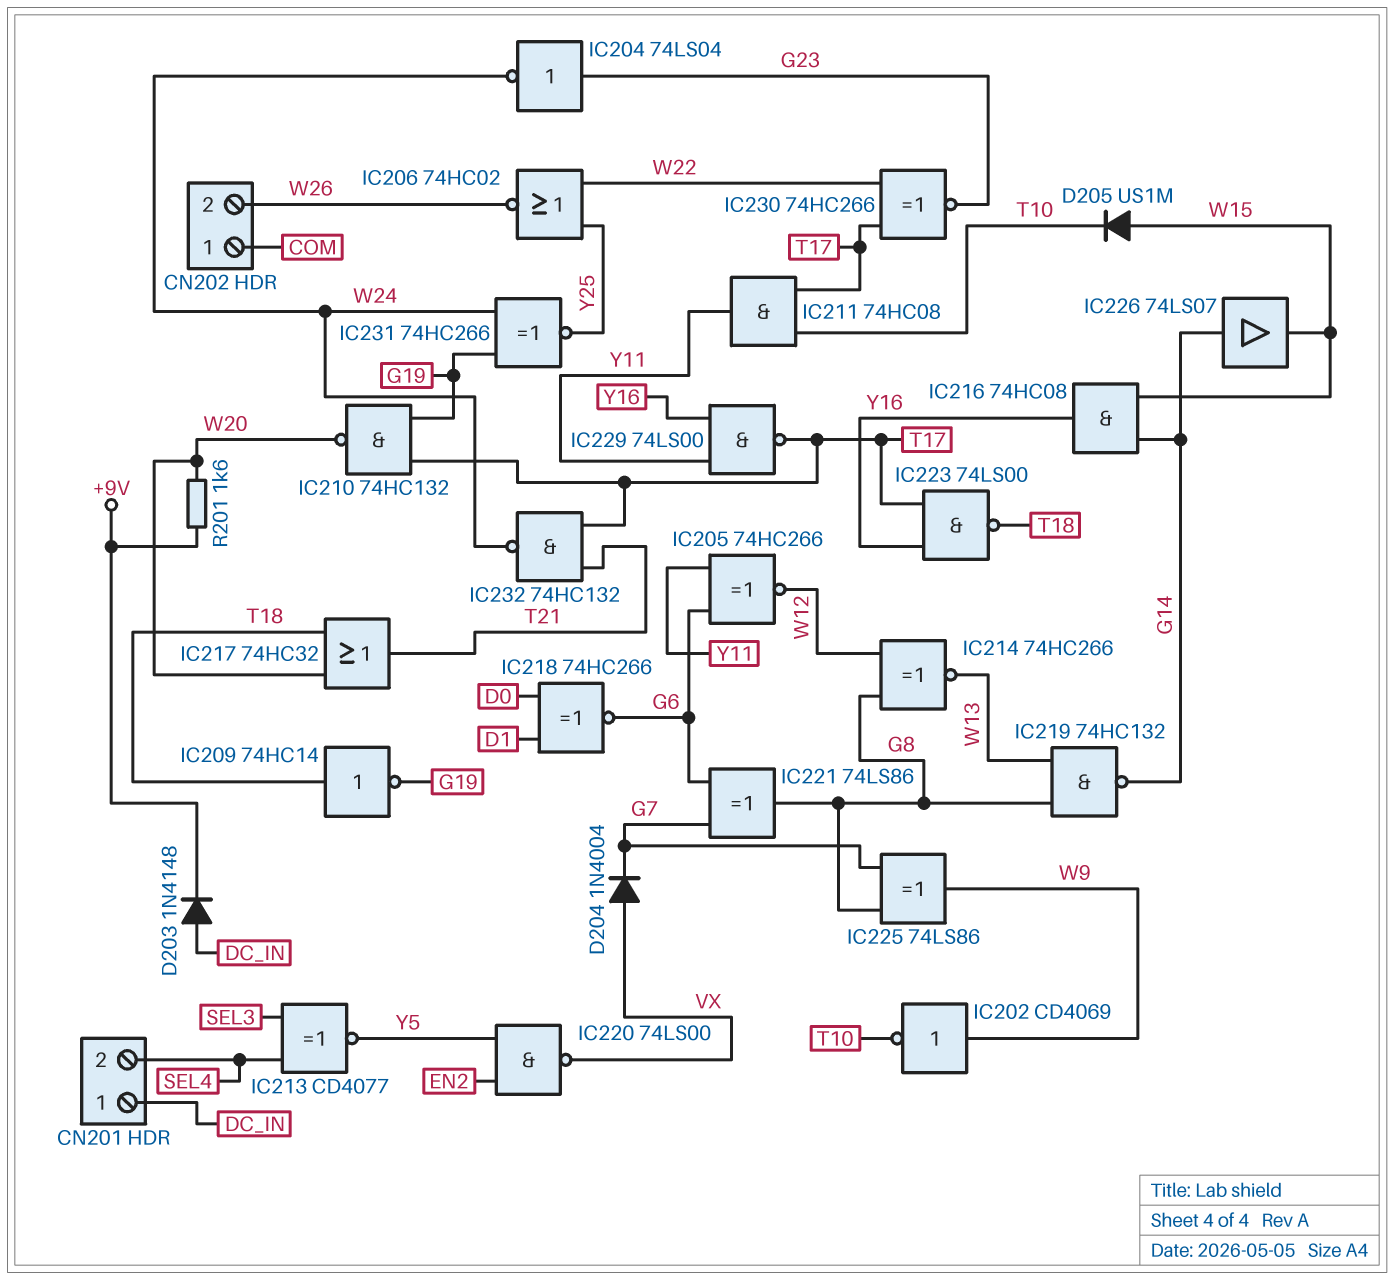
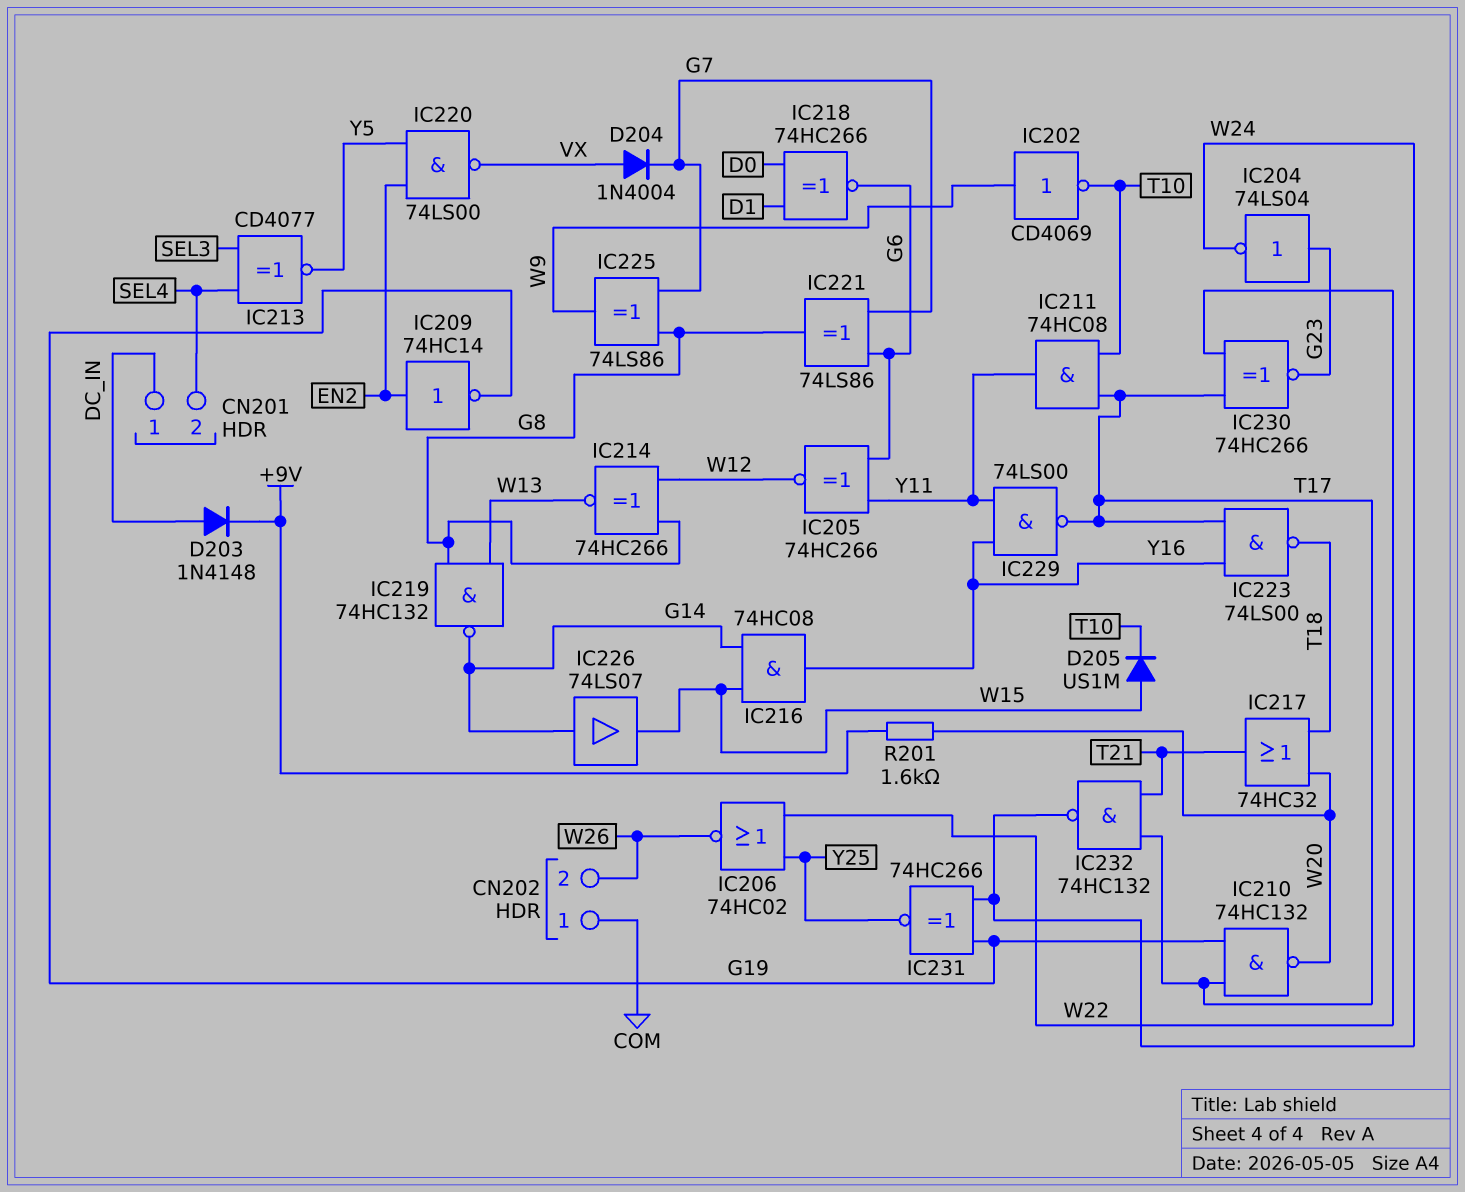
IC209: NOT 74HC14 (in T18, out G19) -> NOT 74HC14 (in EN2, out G19)

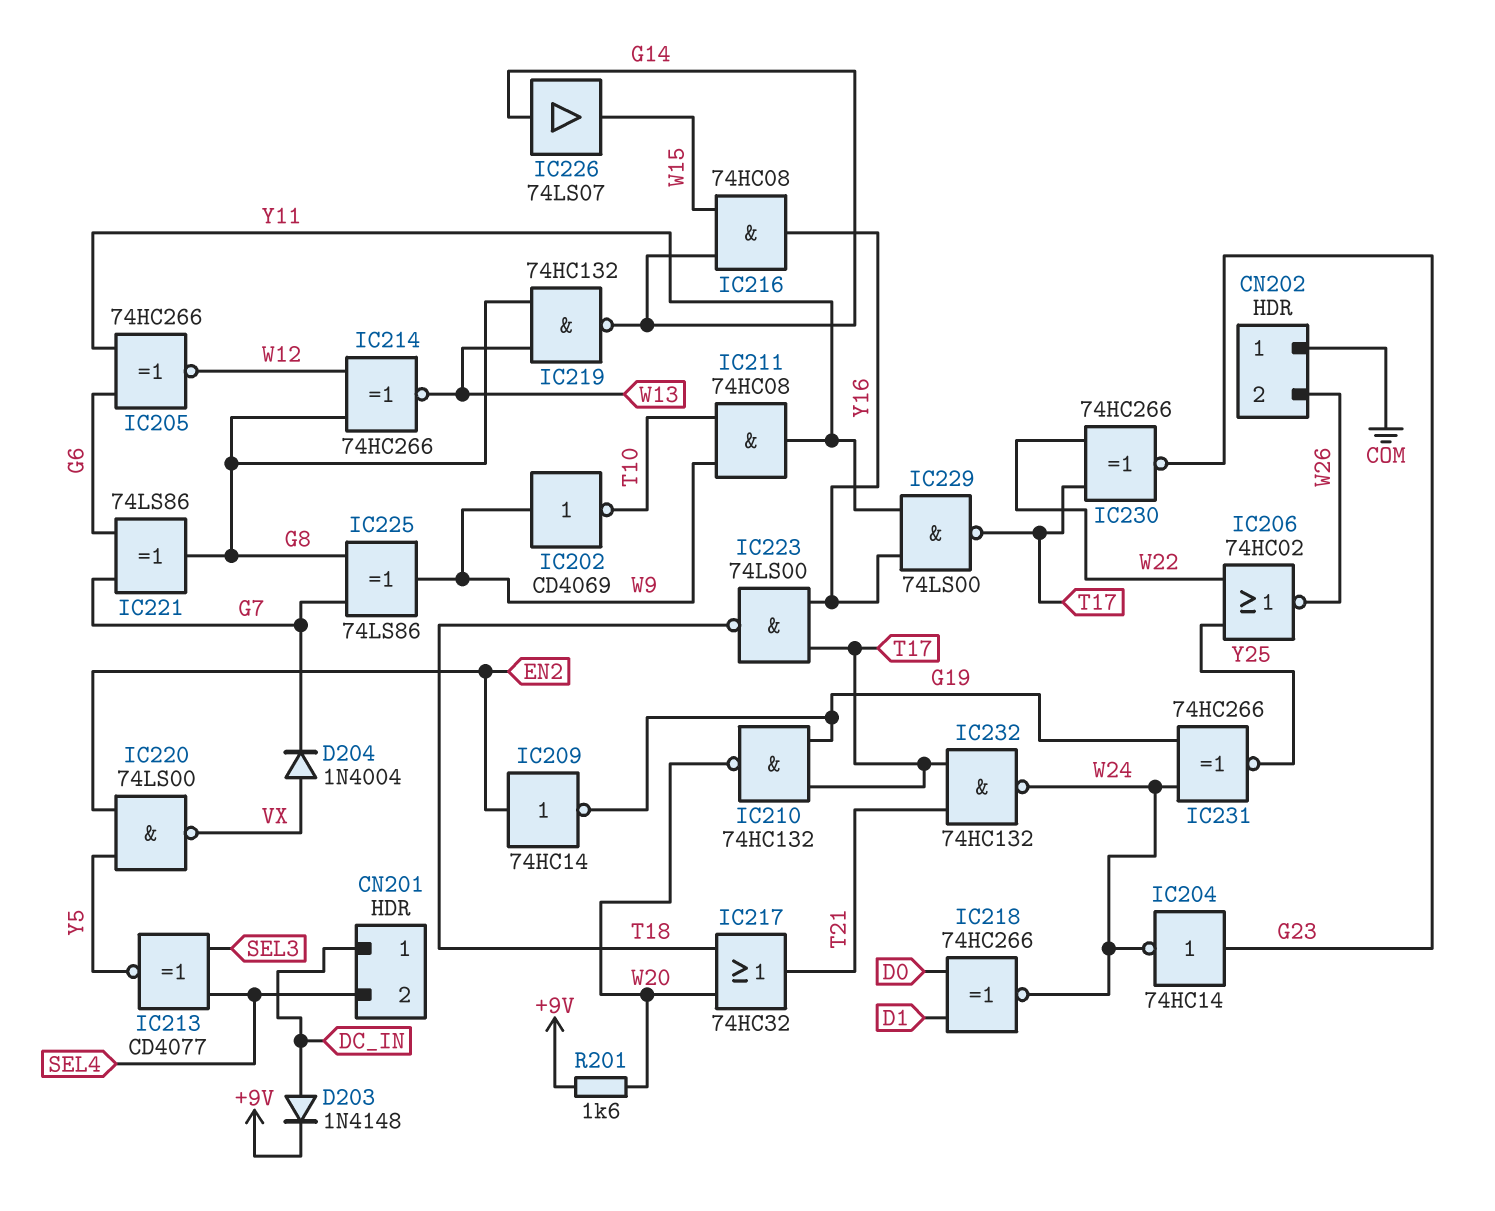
D205: diode US1M (A W15, K T10) -> none
IC204: NOT 74LS04 (in G23, out W24) -> NOT 74HC14 (in G23, out W24)
IC211: AND 74HC08 (in T10, in T17, out Y11) -> AND 74HC08 (in T10, in W9, out Y11)
IC218: XNOR 74HC266 (in D0, in D1, out G6) -> XNOR 74HC266 (in D0, in D1, out W24)

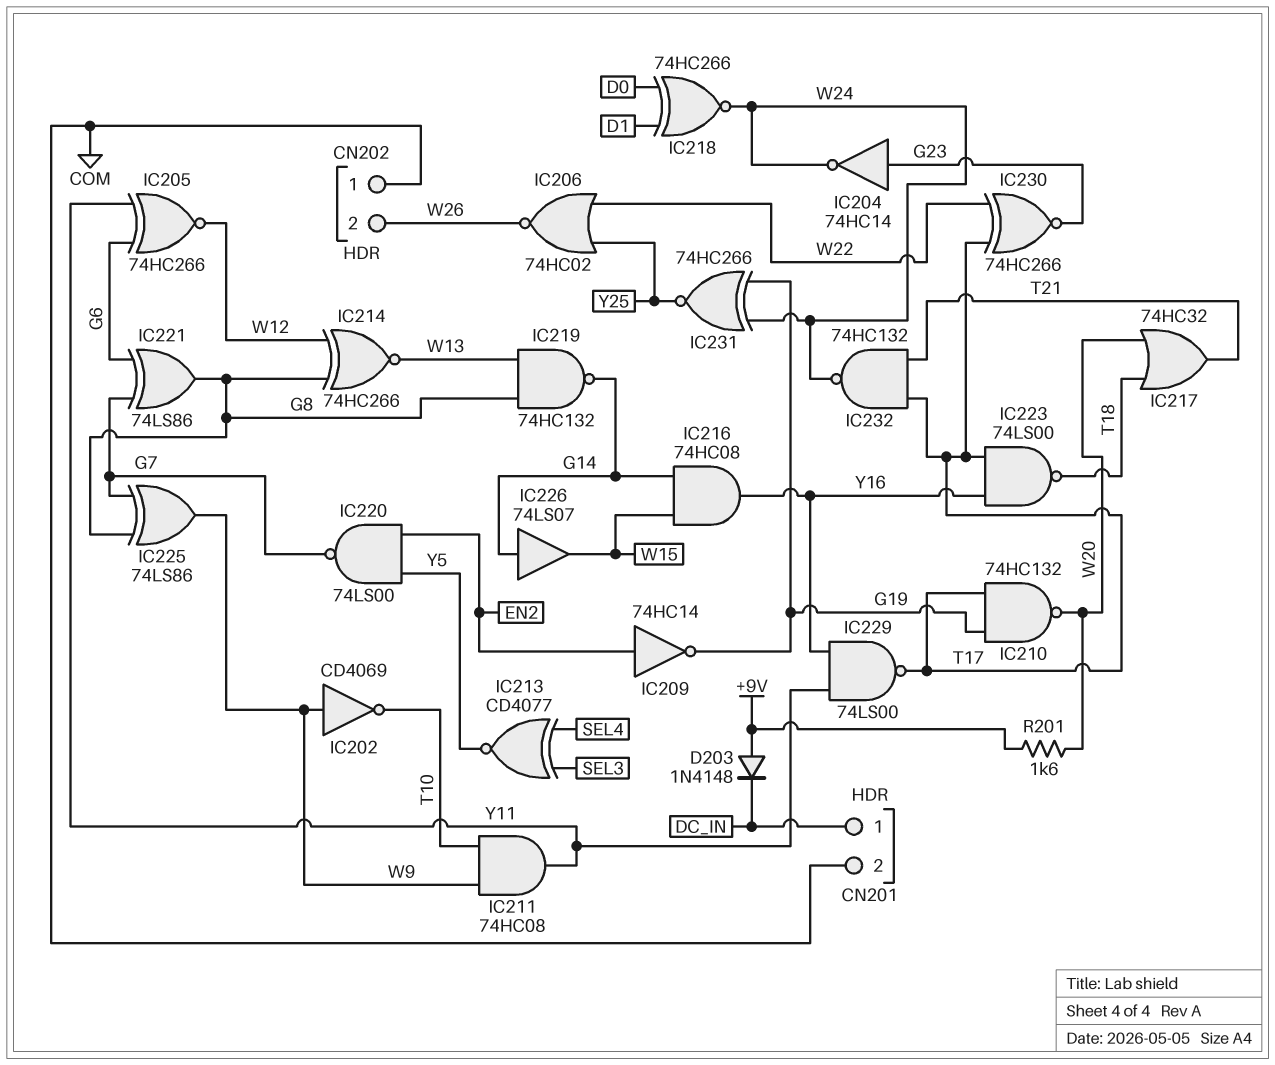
CN201 pin 2: SEL4 -> COM
D203: diode 1N4148 (A DC_IN, K +9V) -> diode 1N4148 (A +9V, K DC_IN)
D204: diode 1N4004 (A VX, K G7) -> none
IC220: NAND 74LS00 (in EN2, in Y5, out VX) -> NAND 74LS00 (in EN2, in Y5, out G7)

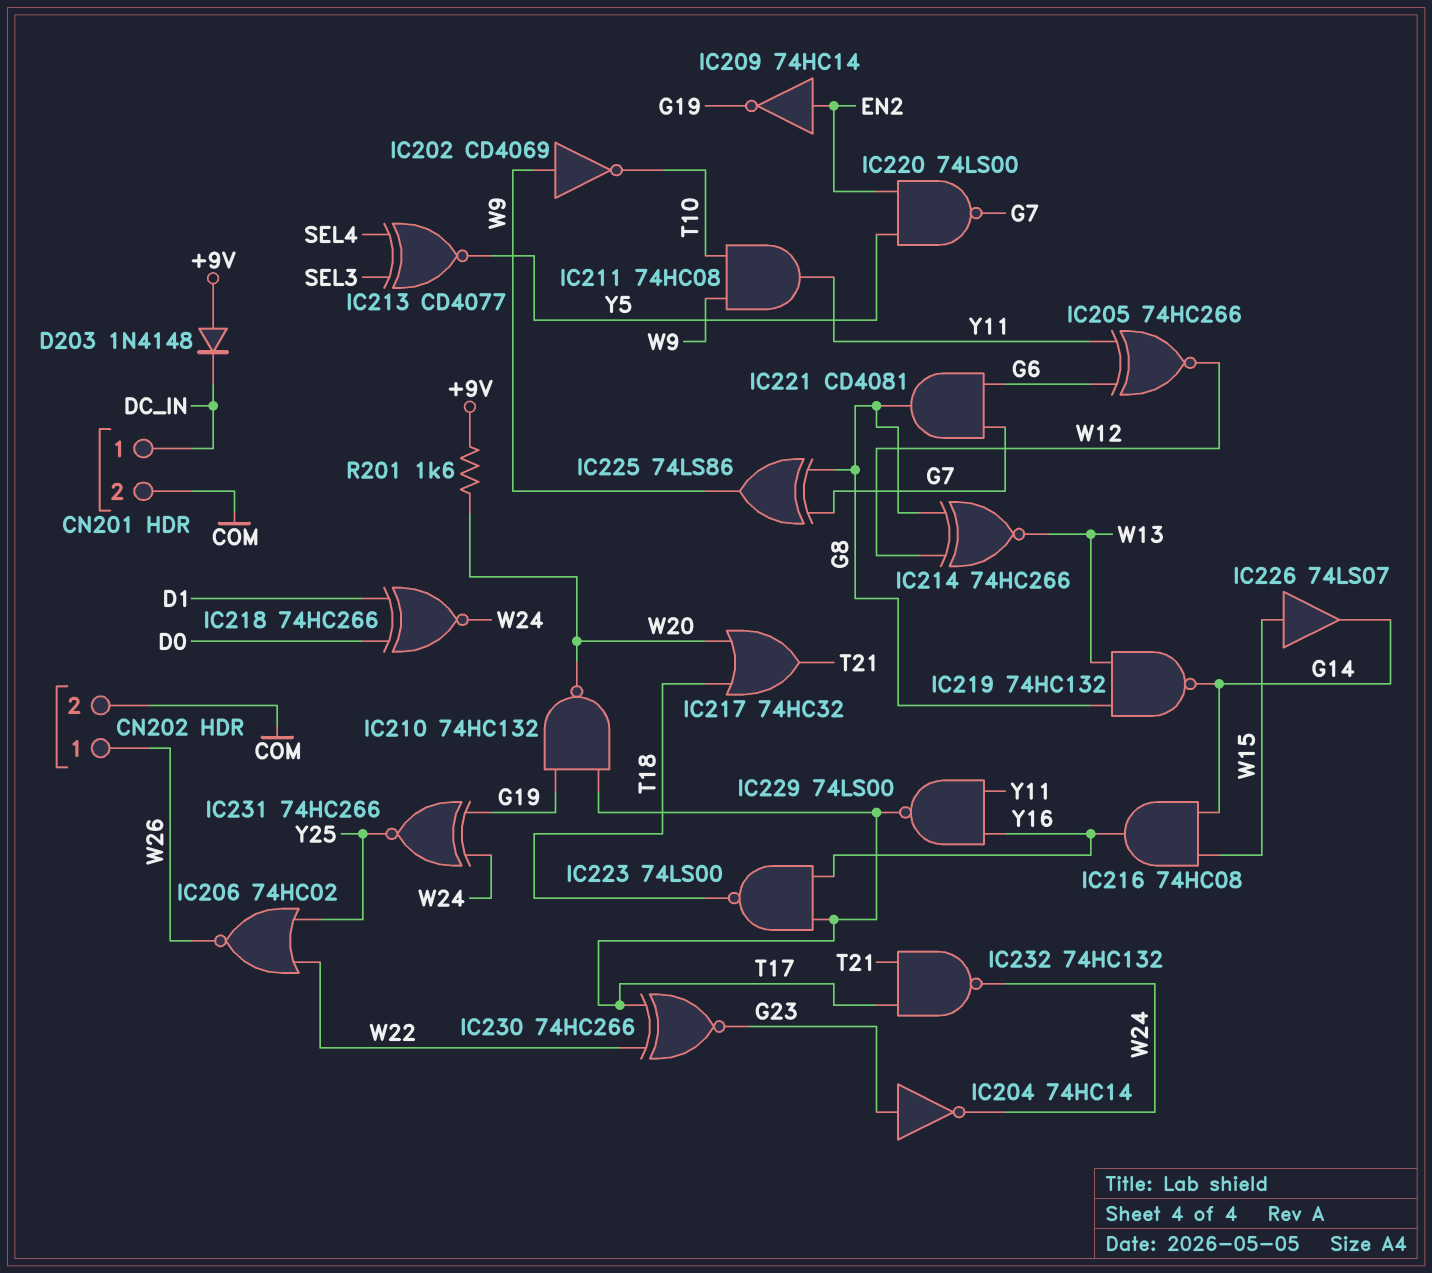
CN202 pin 1: COM -> W26
CN202 pin 2: W26 -> COM
IC221: XOR 74LS86 (in G6, in G7, out G8) -> AND CD4081 (in G6, in G7, out G8)
IC226: buffer 74LS07 (in G14, out W15) -> buffer 74LS07 (in W15, out G14)

